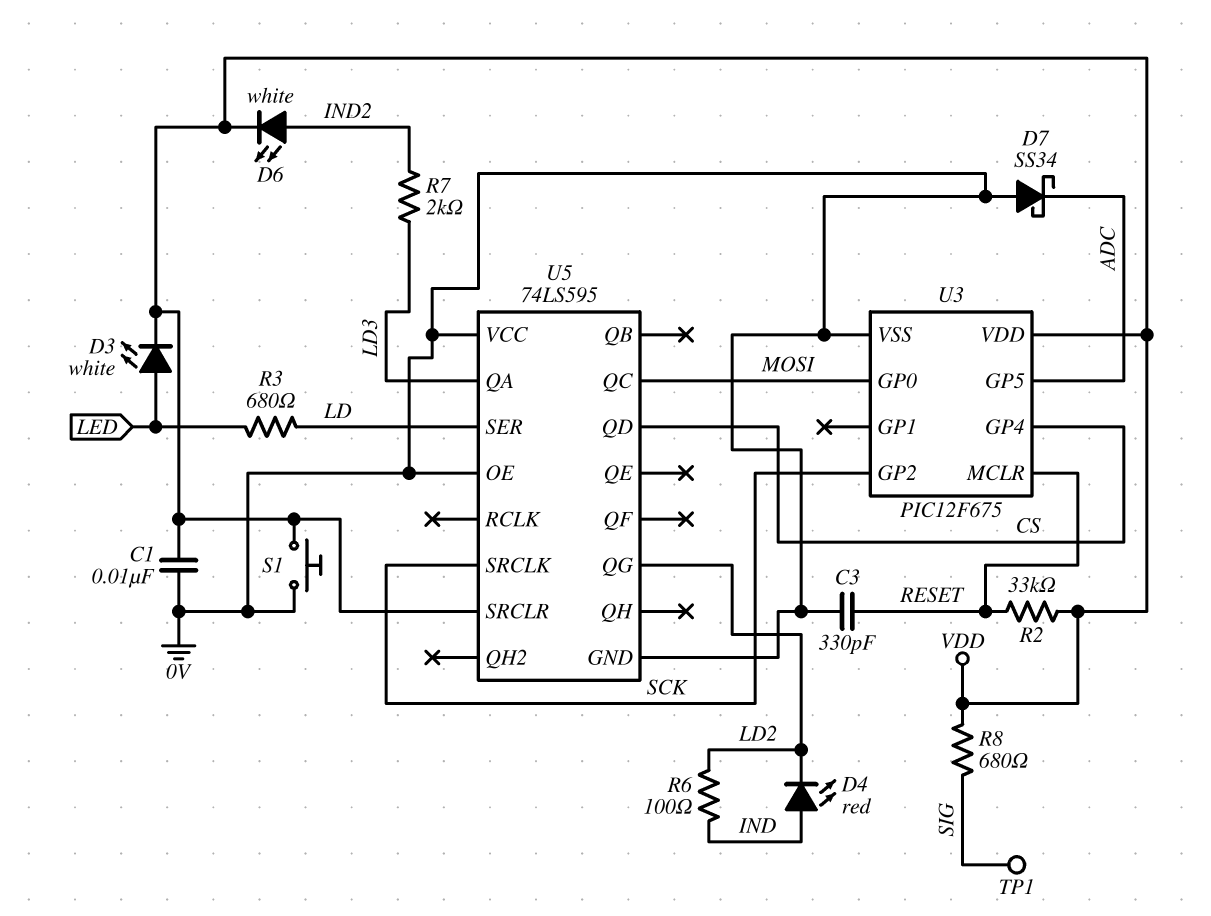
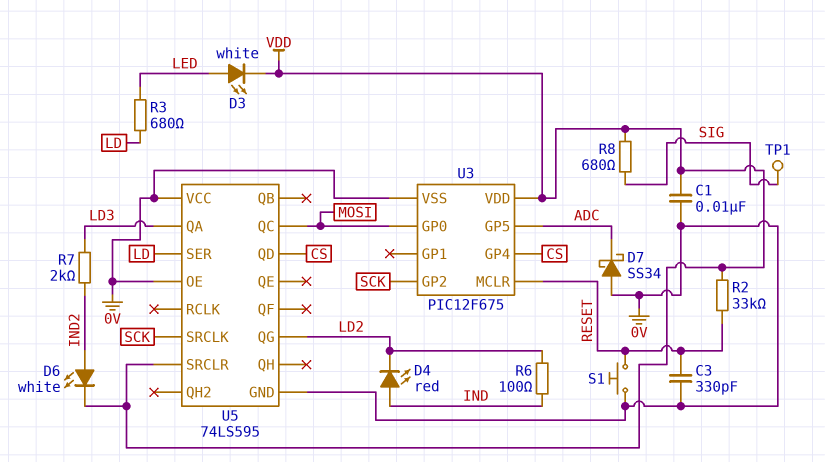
S1: button (0V, VDD) -> button (0V, RESET)

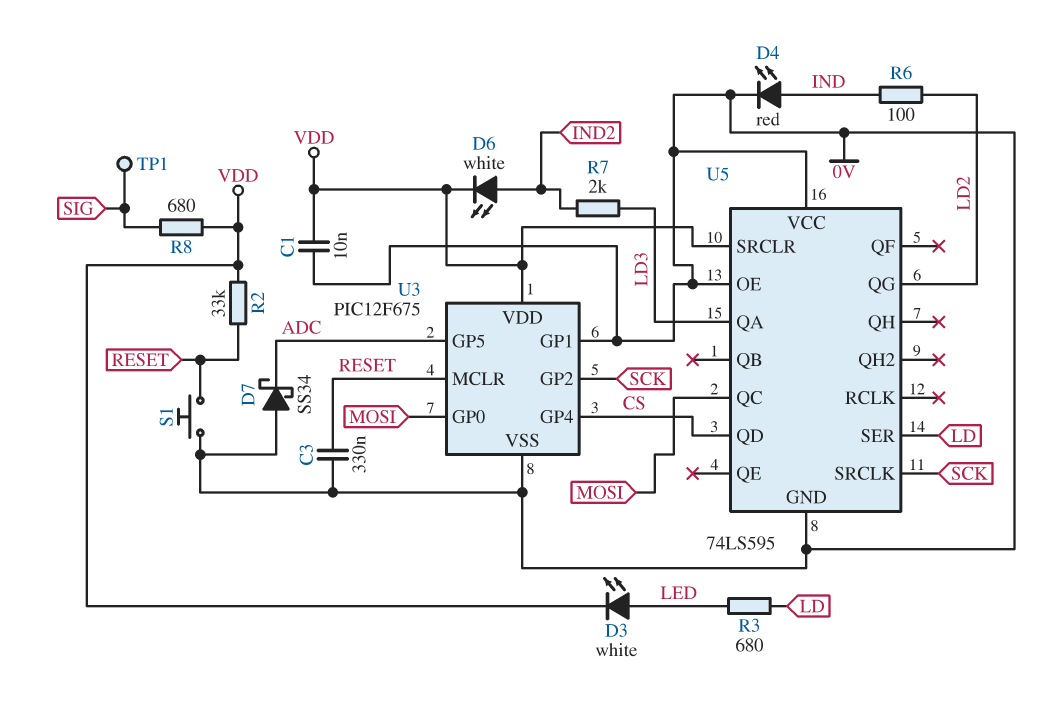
C3: 330pF (0V, RESET) -> 330nF (0V, RESET)
D4: LED red (A IND, K LD2) -> LED red (A IND, K 0V)
U3 pin GP1: none -> 0V

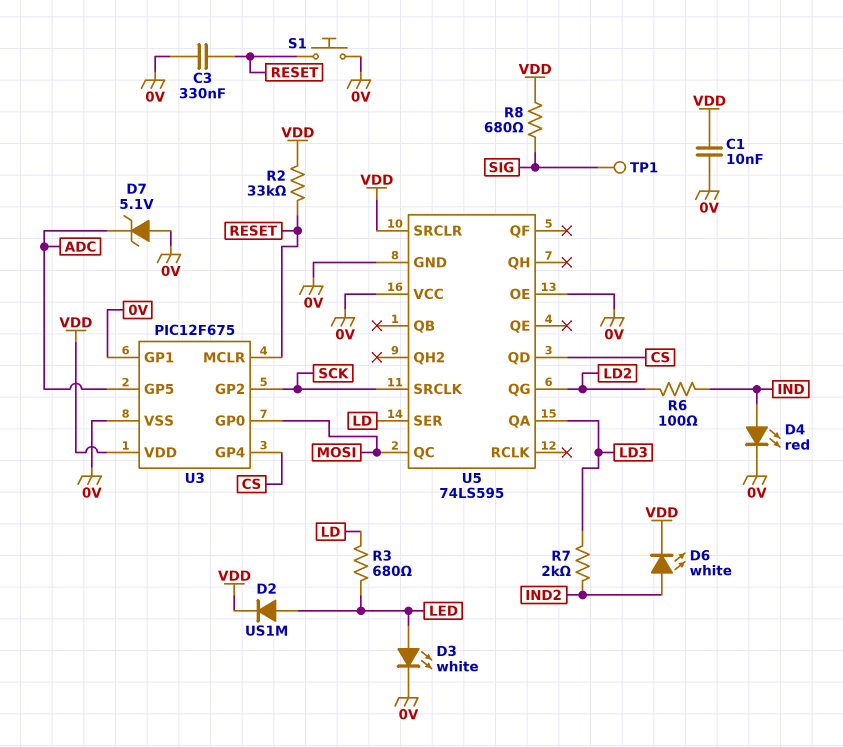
D2: none -> diode US1M (A LED, K VDD)
D3: LED white (A LED, K VDD) -> LED white (A LED, K 0V)
D7: schottky SS34 (A 0V, K ADC) -> zener 5.1V (A 0V, K ADC)

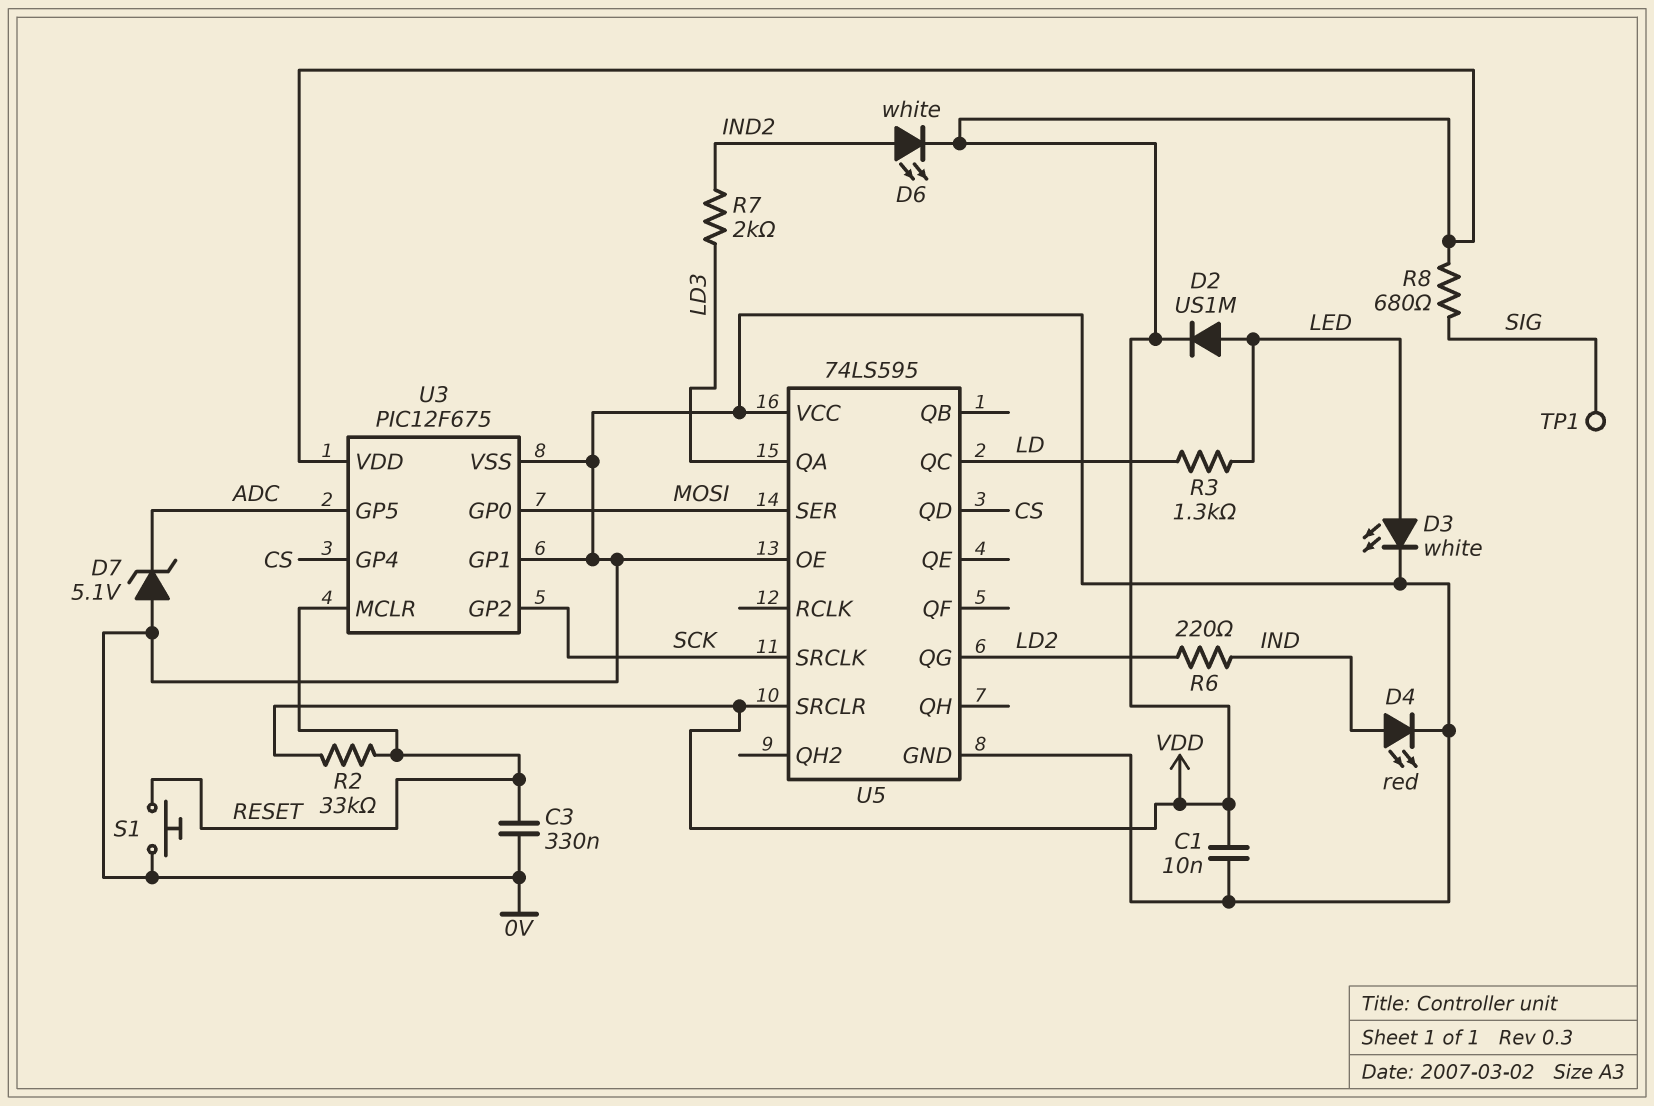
R3: 680 (LD, LED) -> 1.3k (LD, LED)
R6: 100 (IND, LD2) -> 220 (IND, LD2)
U5 pin QC: MOSI -> LD
U5 pin SER: LD -> MOSI

